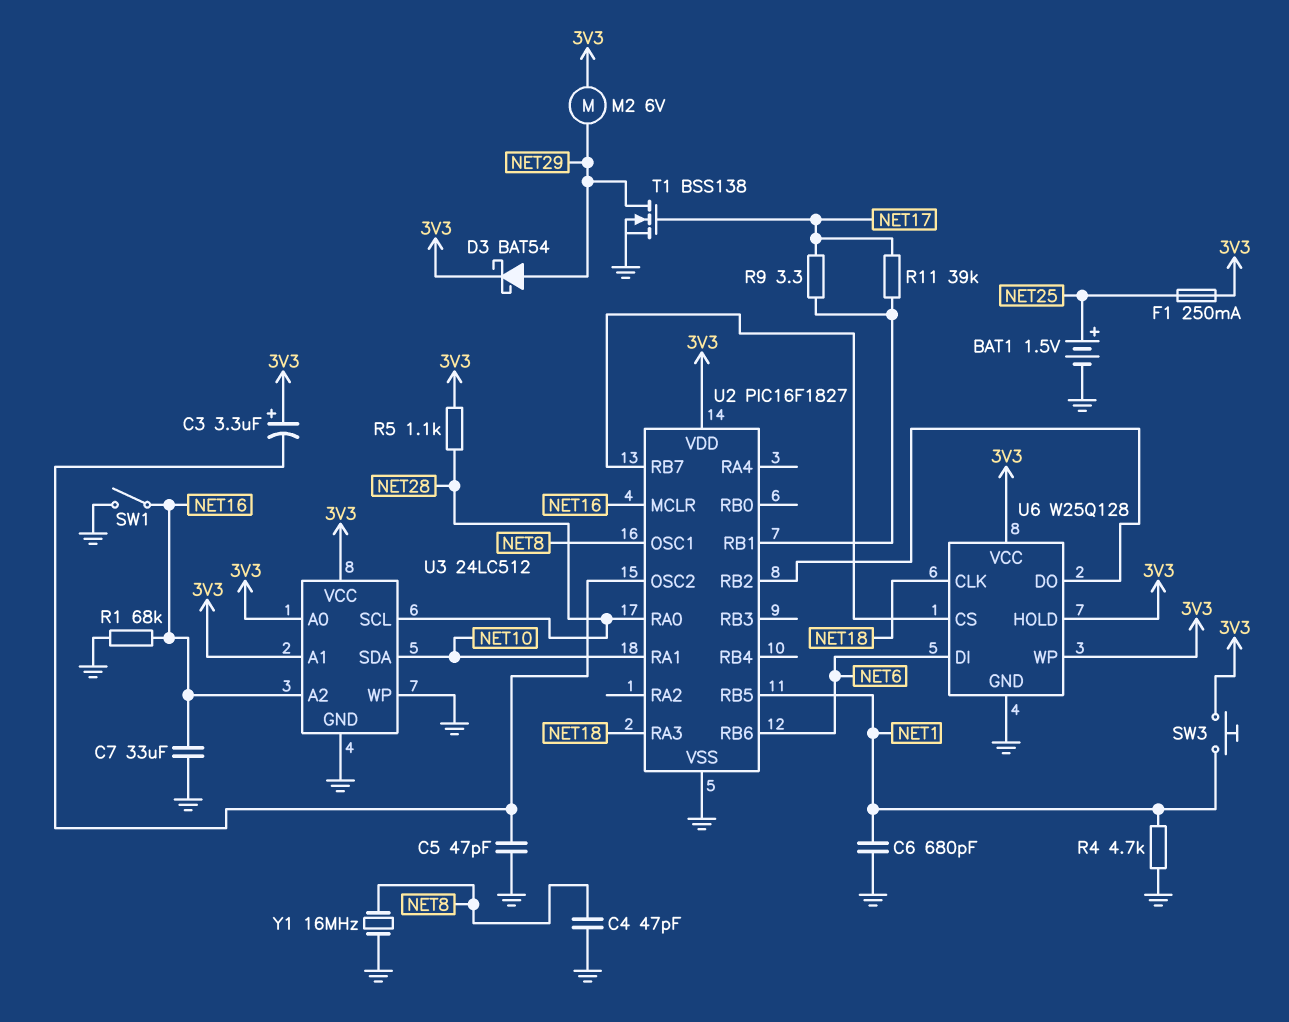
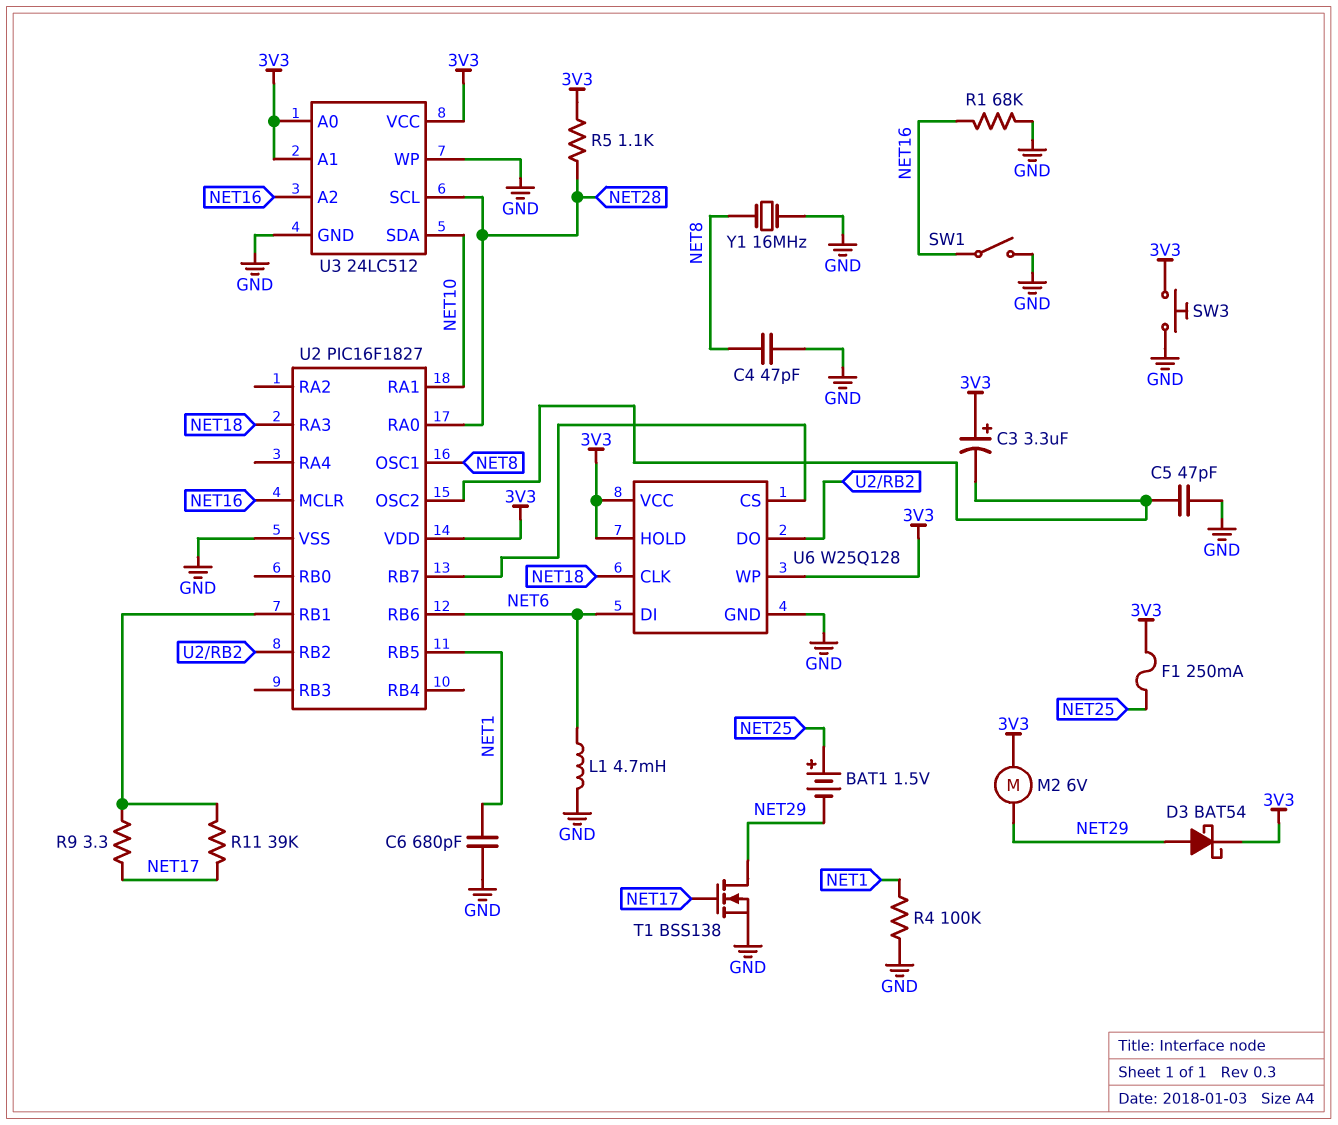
BAT1: 1.5V (plus NET25, minus GND) -> 1.5V (plus NET25, minus NET29)
C7: 33uF (GND, NET16) -> none
L1: none -> 4.7mH (GND, NET6)
R4: 4.7k (GND, NET1) -> 100k (GND, NET1)
SW3: button (3V3, NET1) -> button (3V3, GND)

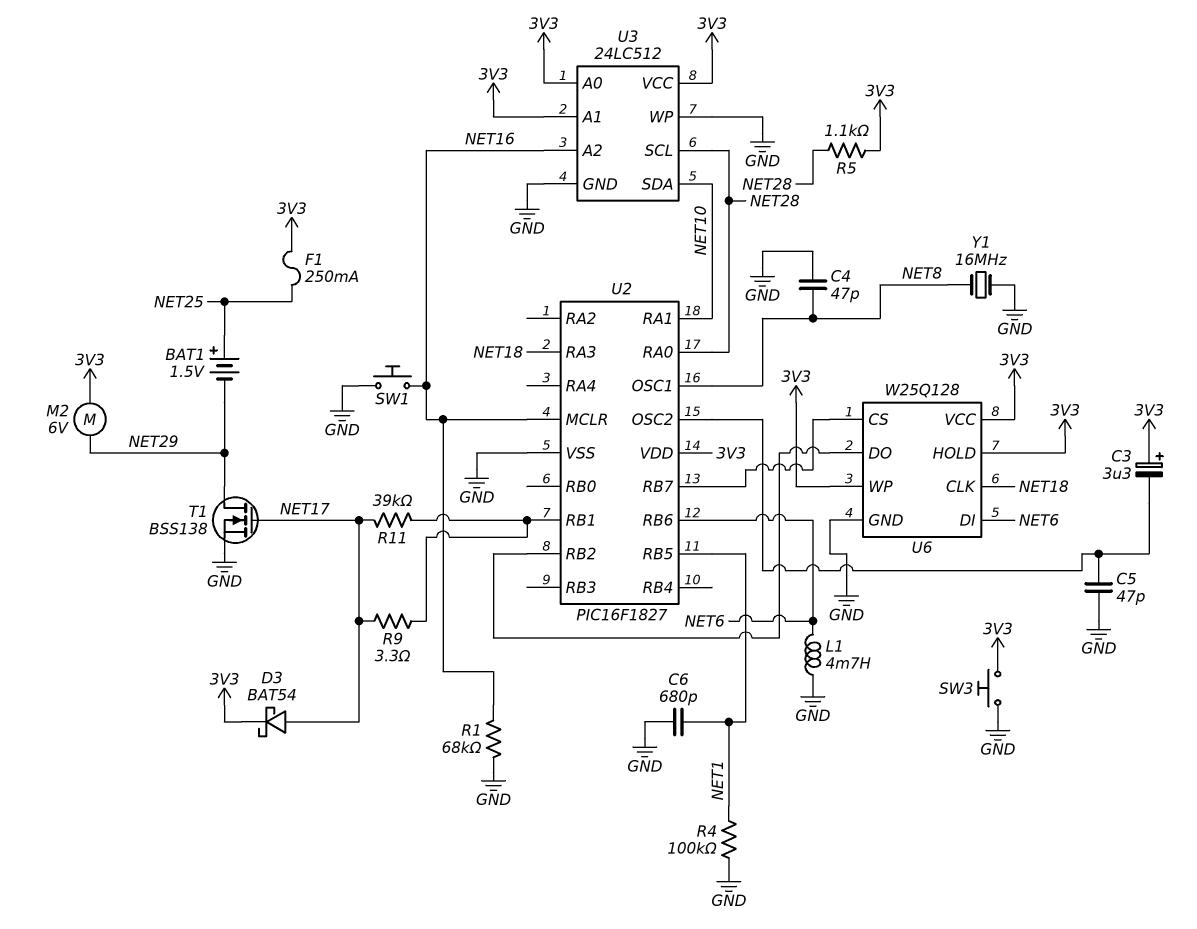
D3: schottky BAT54 (A NET29, K 3V3) -> schottky BAT54 (A NET17, K 3V3)
SW1: switch (GND, NET16) -> button (GND, NET16)

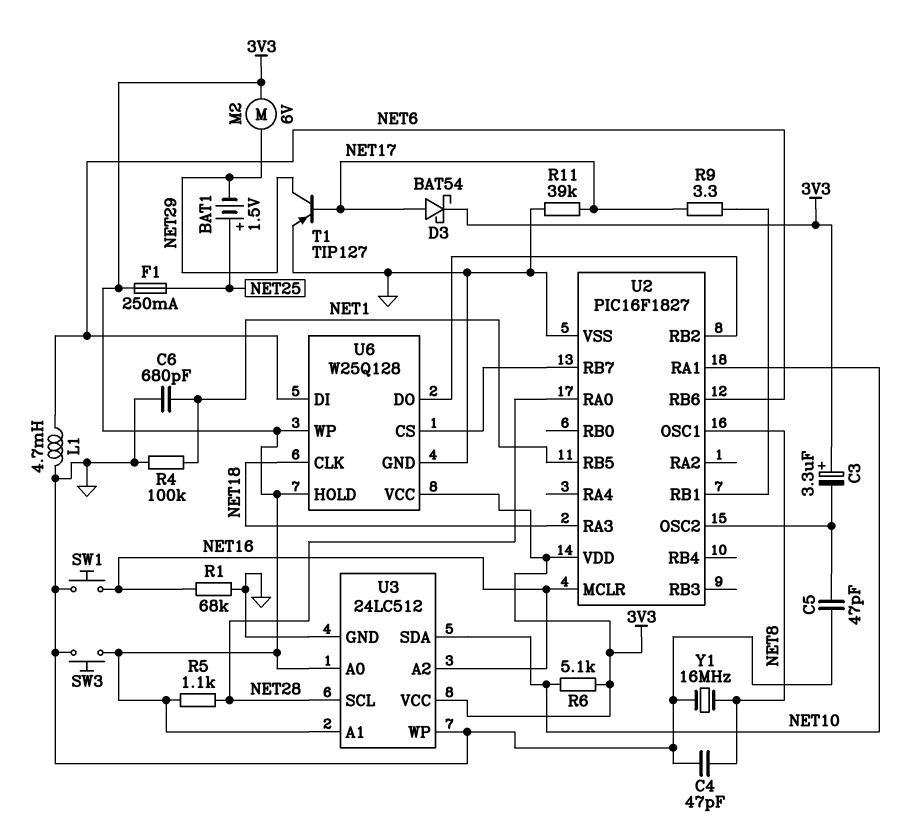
R6: none -> 5.1k (3V3, NET10)
R11: 39k (NET17, U2/RB1) -> 39k (GND, NET17)
T1: NMOS BSS138 (G NET17, D NET29, S GND) -> PNP TIP127 (B NET17, C NET29, E GND)

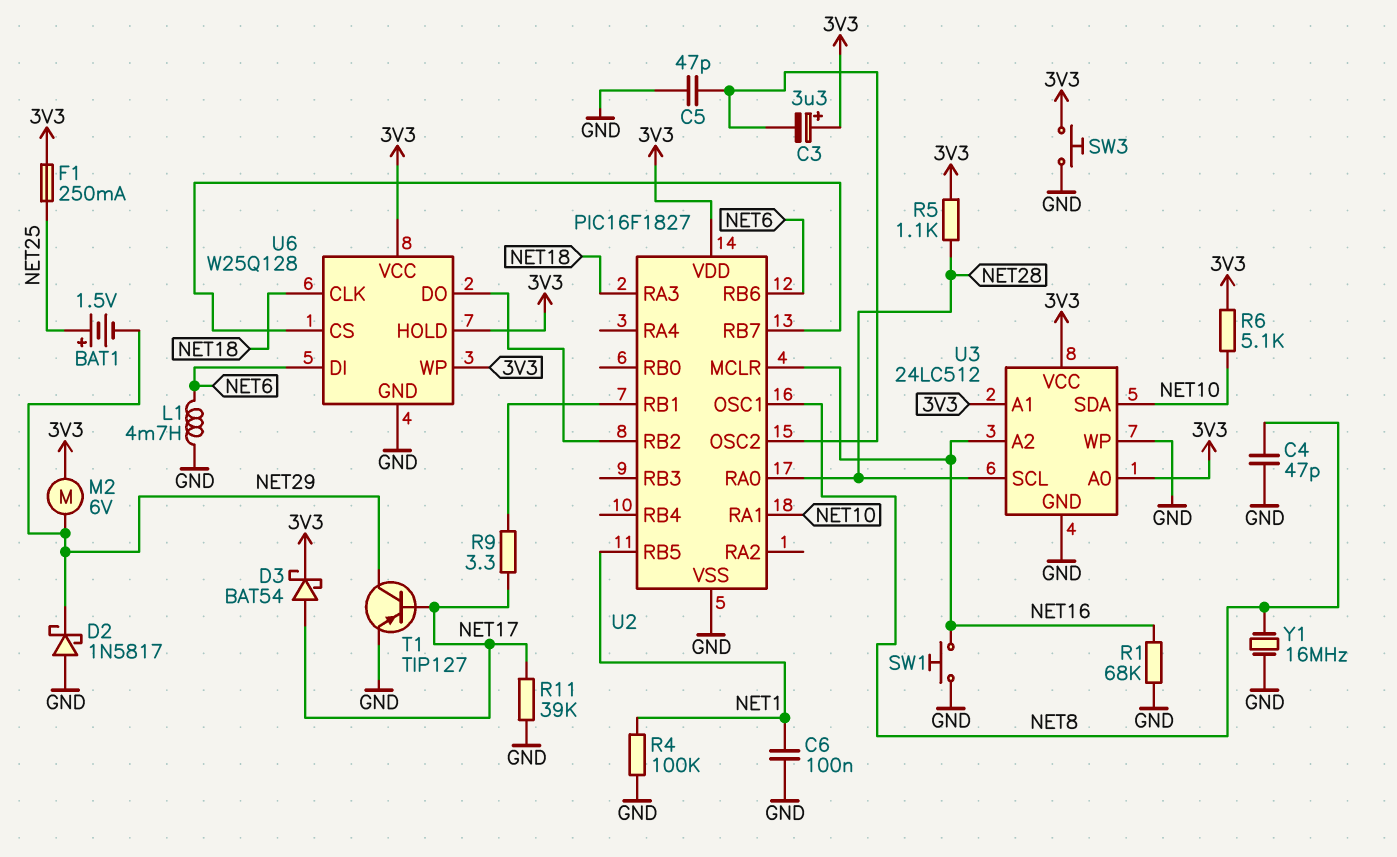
C6: 680pF (GND, NET1) -> 100nF (GND, NET1)
D2: none -> schottky 1N5817 (A GND, K NET29)

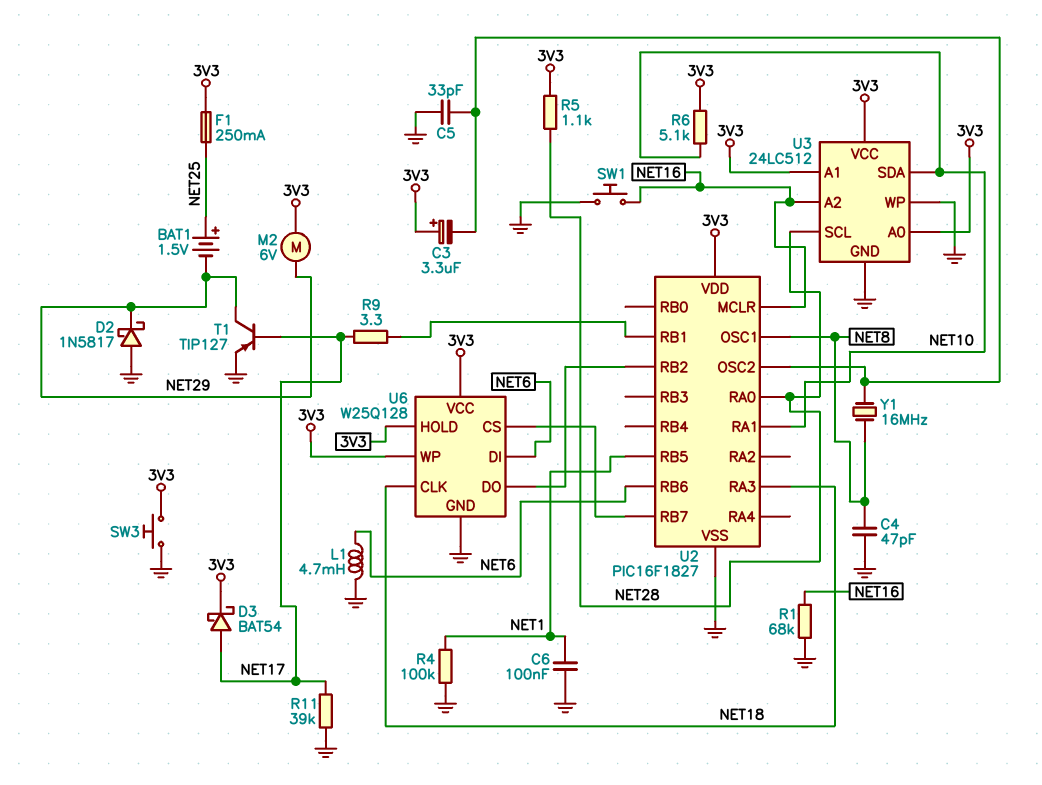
C5: 47pF (GND, U2/OSC2) -> 33pF (GND, U2/OSC2)
Y1: 16MHz (GND, NET8) -> 16MHz (NET8, U2/OSC2)

